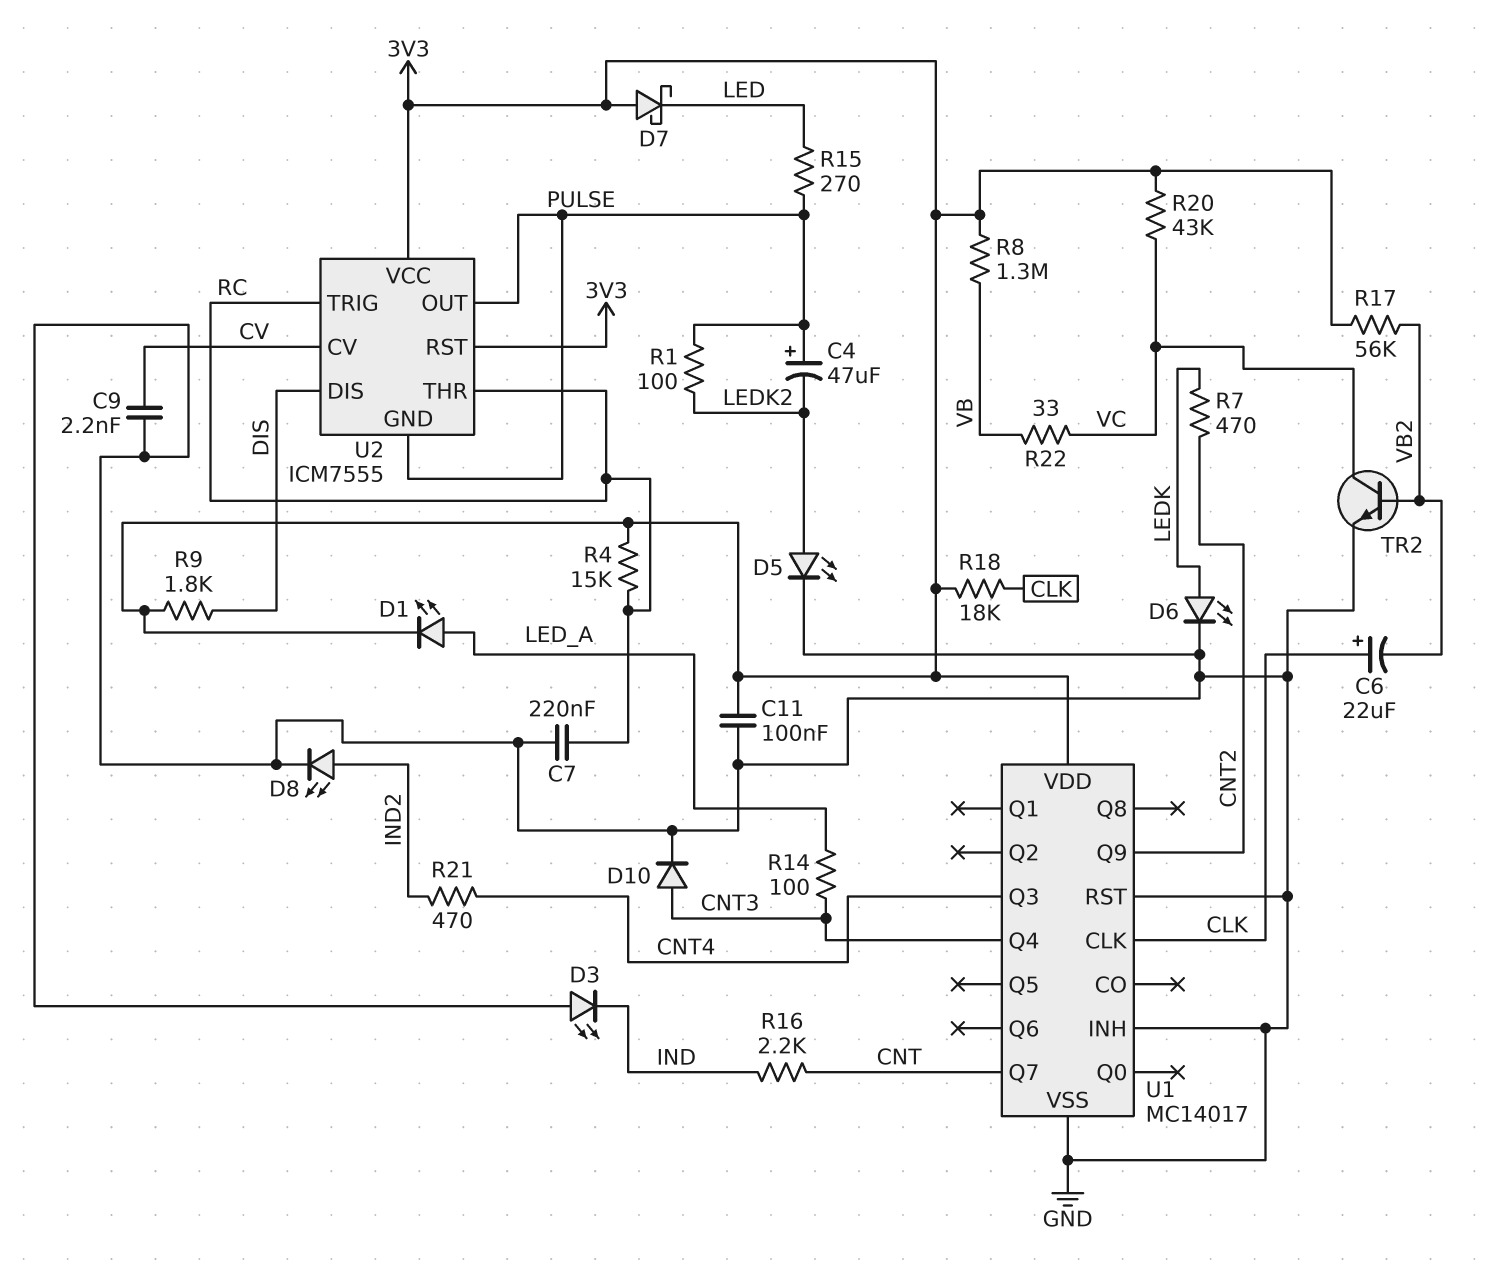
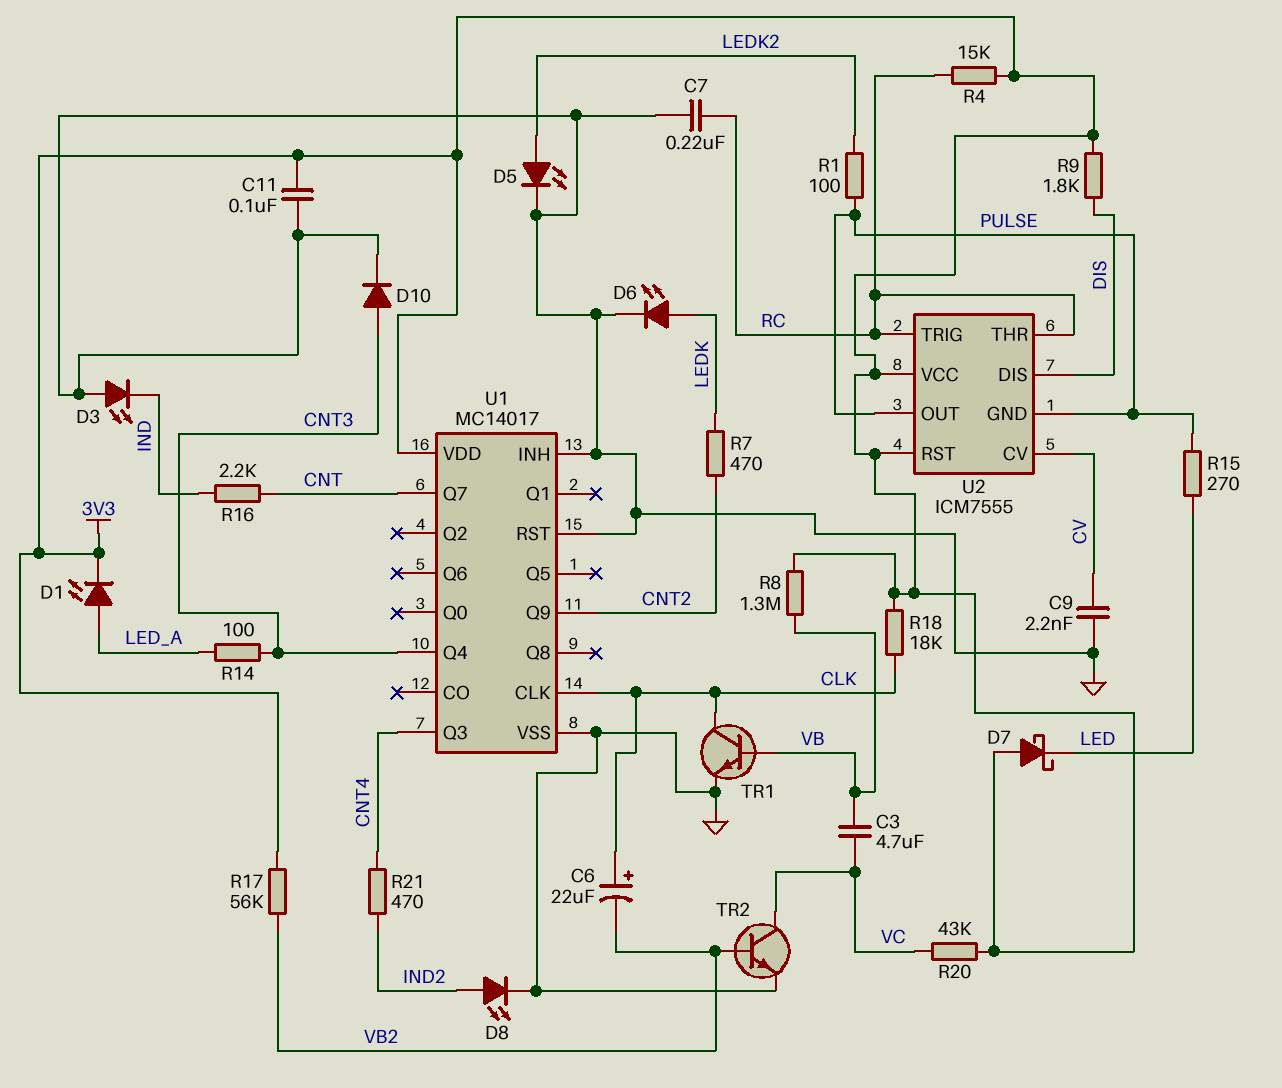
C3: none -> 4.7uF (VB, VC)
C4: 47uF (plus PULSE, minus LEDK2) -> none
R22: 33 (VB, VC) -> none
TR1: none -> NPN (B VB, C CLK, E GND)

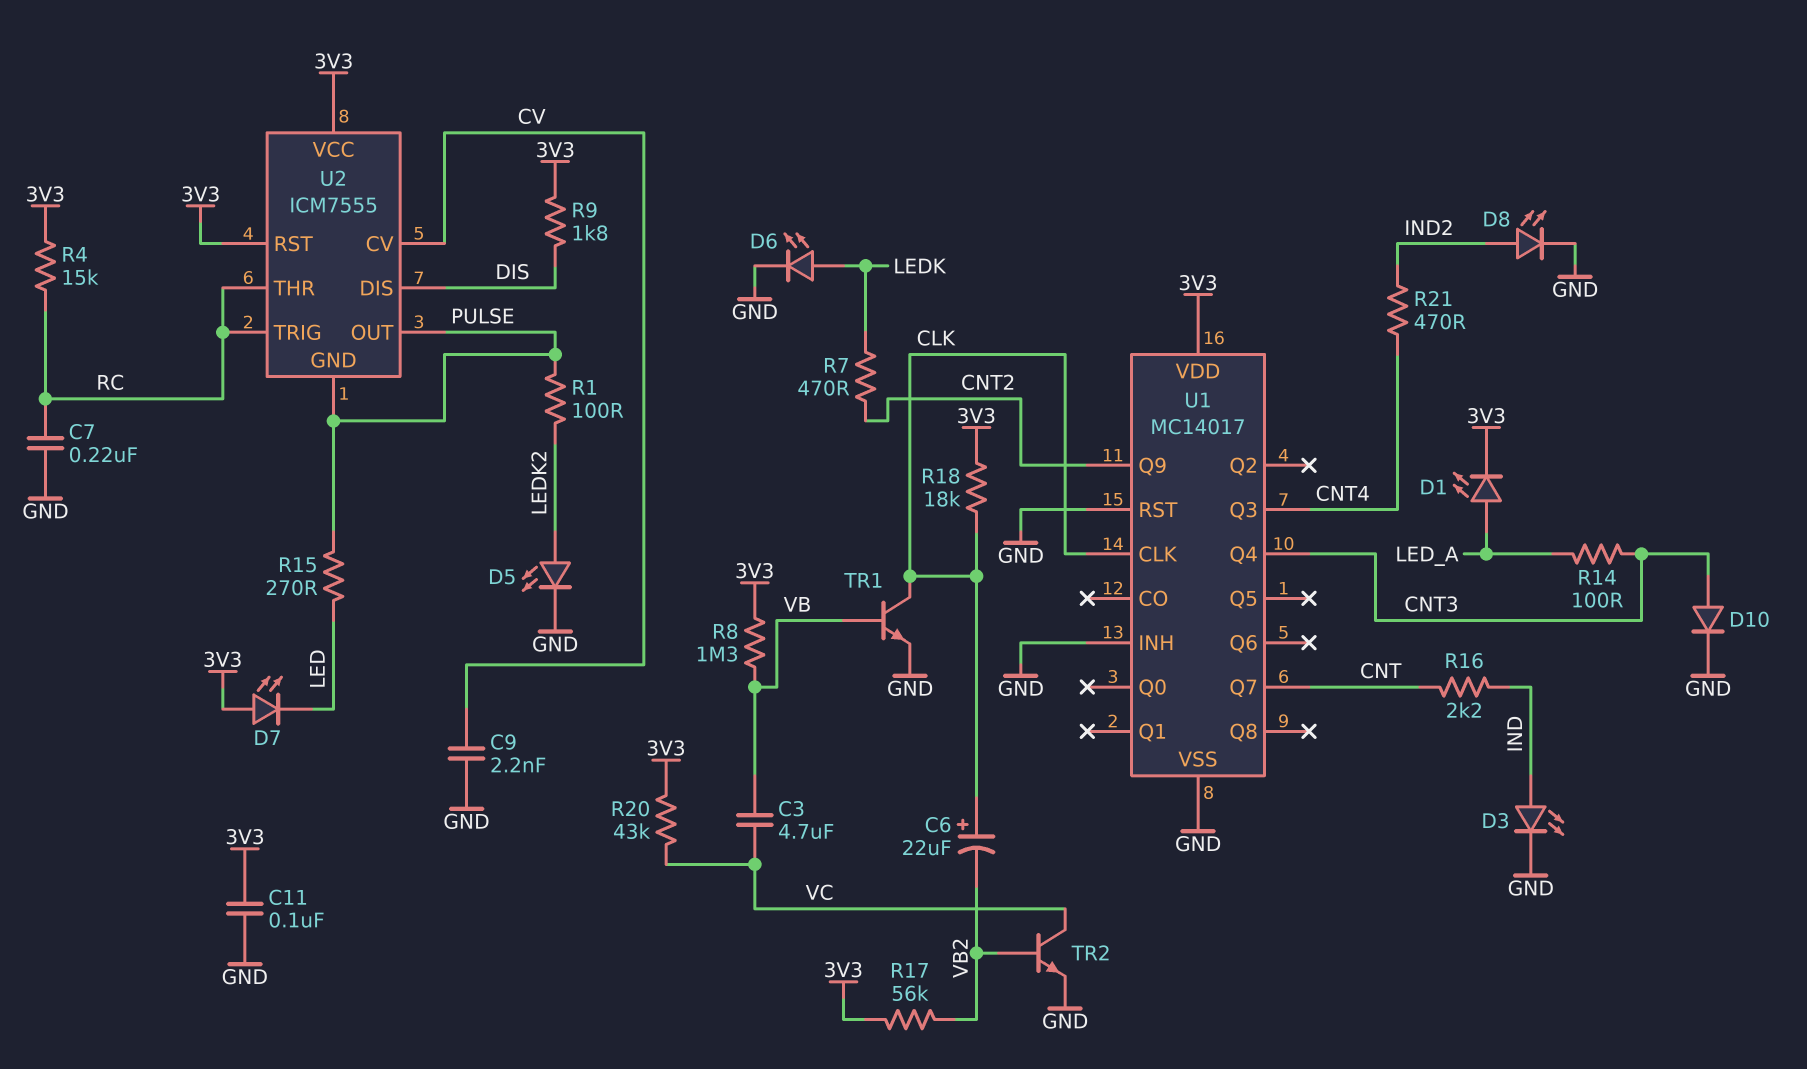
D3: LED (A GND, K IND) -> LED (A IND, K GND)
D7: schottky (A 3V3, K LED) -> LED (A 3V3, K LED)

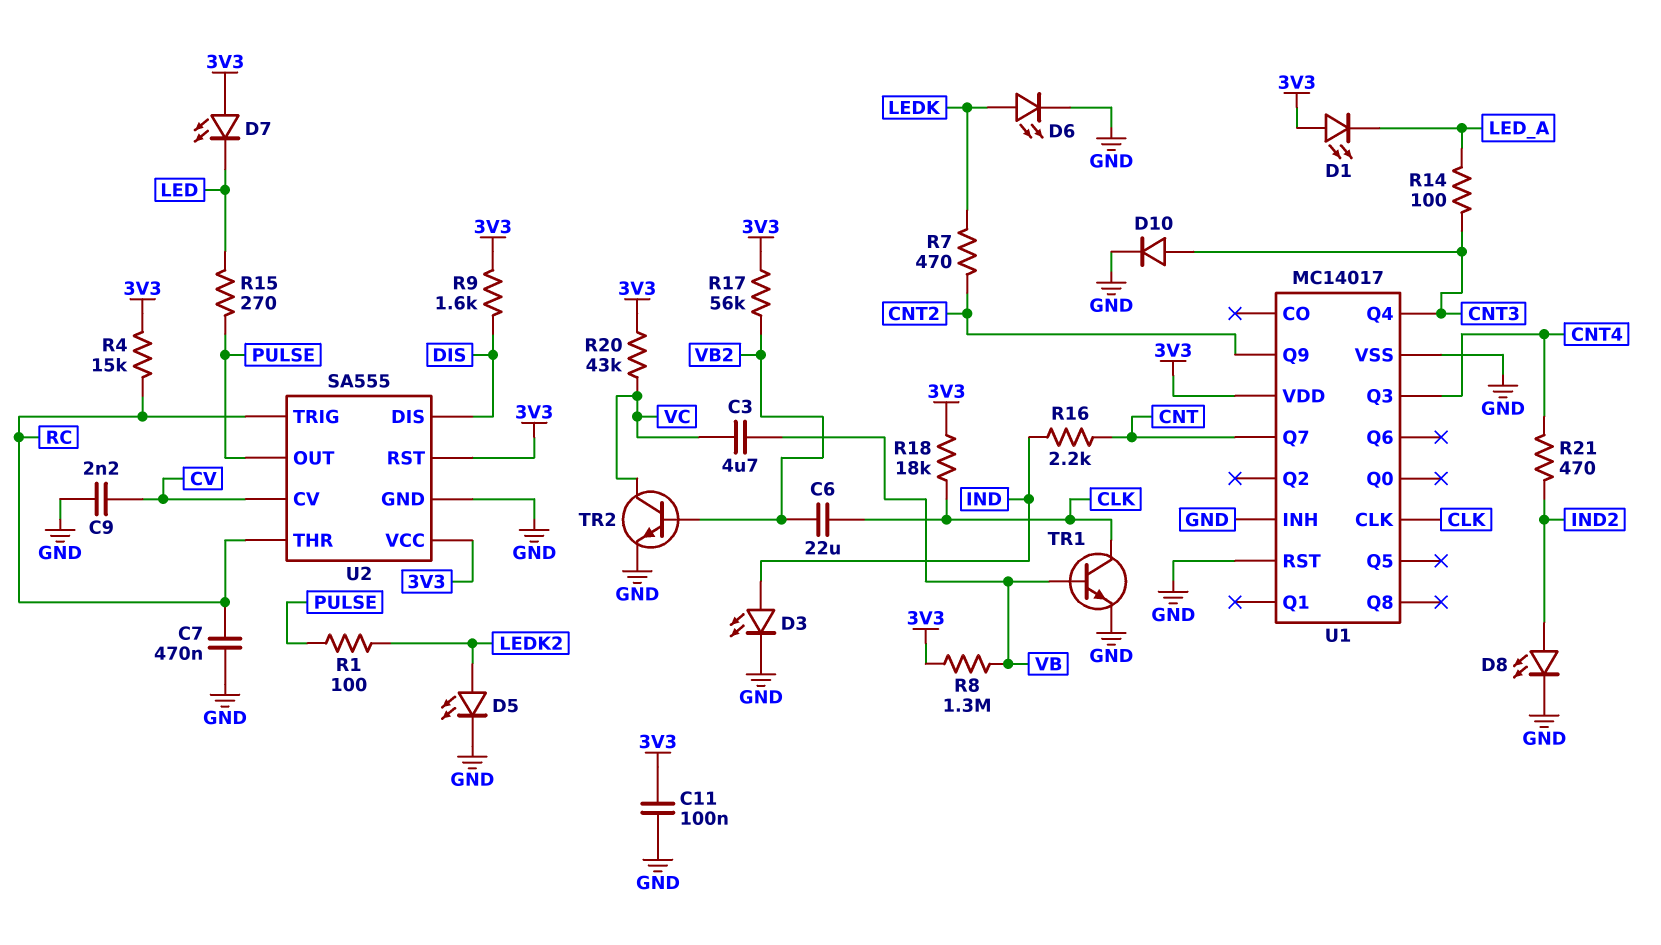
C6: 22uF (plus CLK, minus VB2) -> 22uF (CLK, VB2)
C7: 220nF (GND, RC) -> 470nF (GND, RC)
D1: LED (A LED_A, K 3V3) -> LED (A 3V3, K LED_A)
R9: 1.8k (3V3, DIS) -> 1.6k (3V3, DIS)
U2: ICM7555 -> SA555
U2 pin GND: PULSE -> GND

